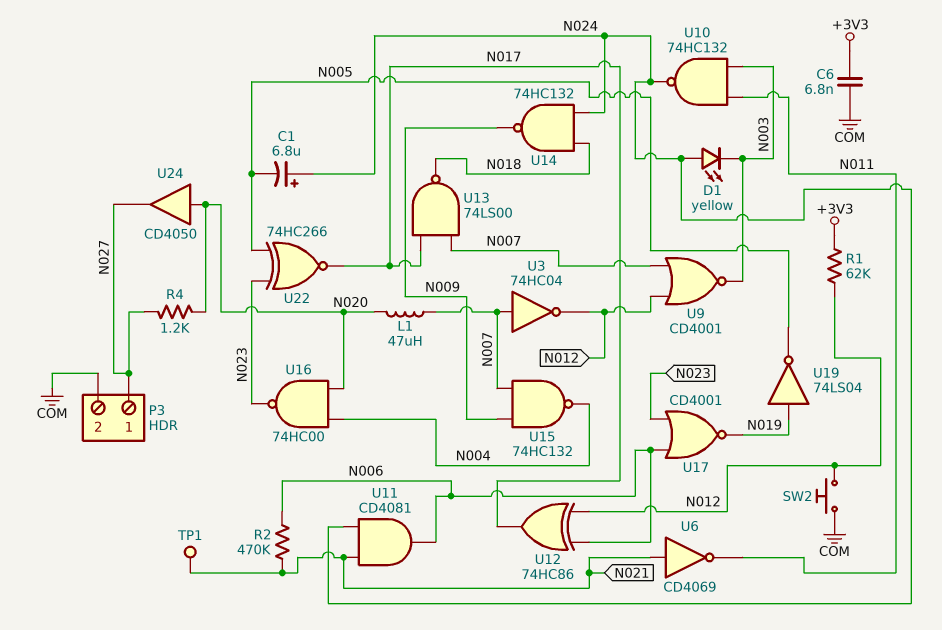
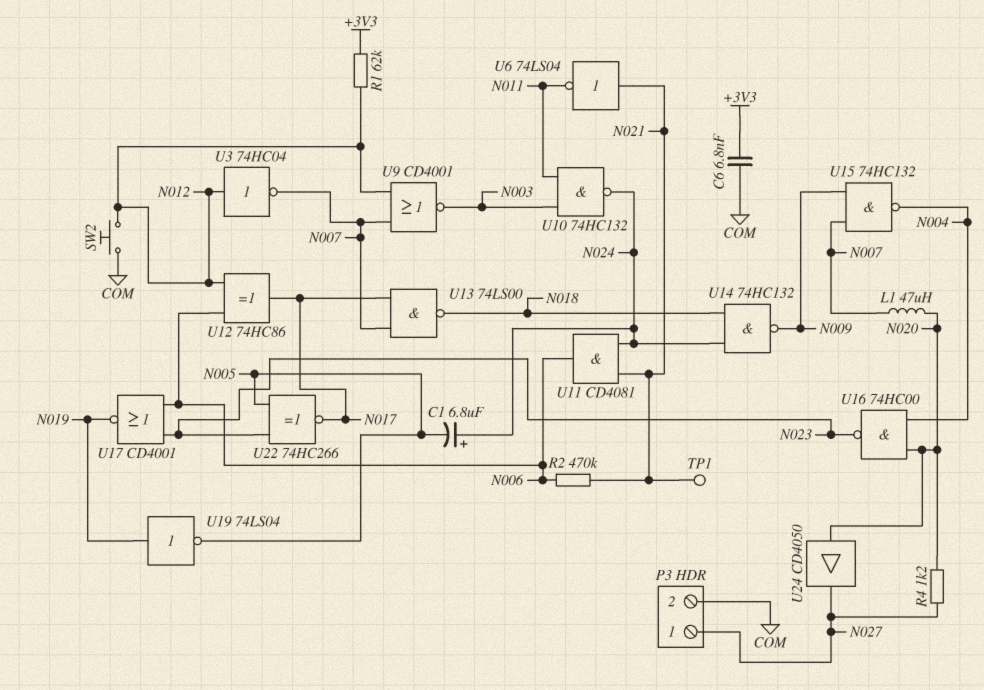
D1: LED yellow (A N024, K N003) -> none
U3: NOT 74HC04 (in N007, out N012) -> NOT 74HC04 (in N012, out N007)
U6: NOT CD4069 (in N021, out N011) -> NOT 74LS04 (in N021, out N011)

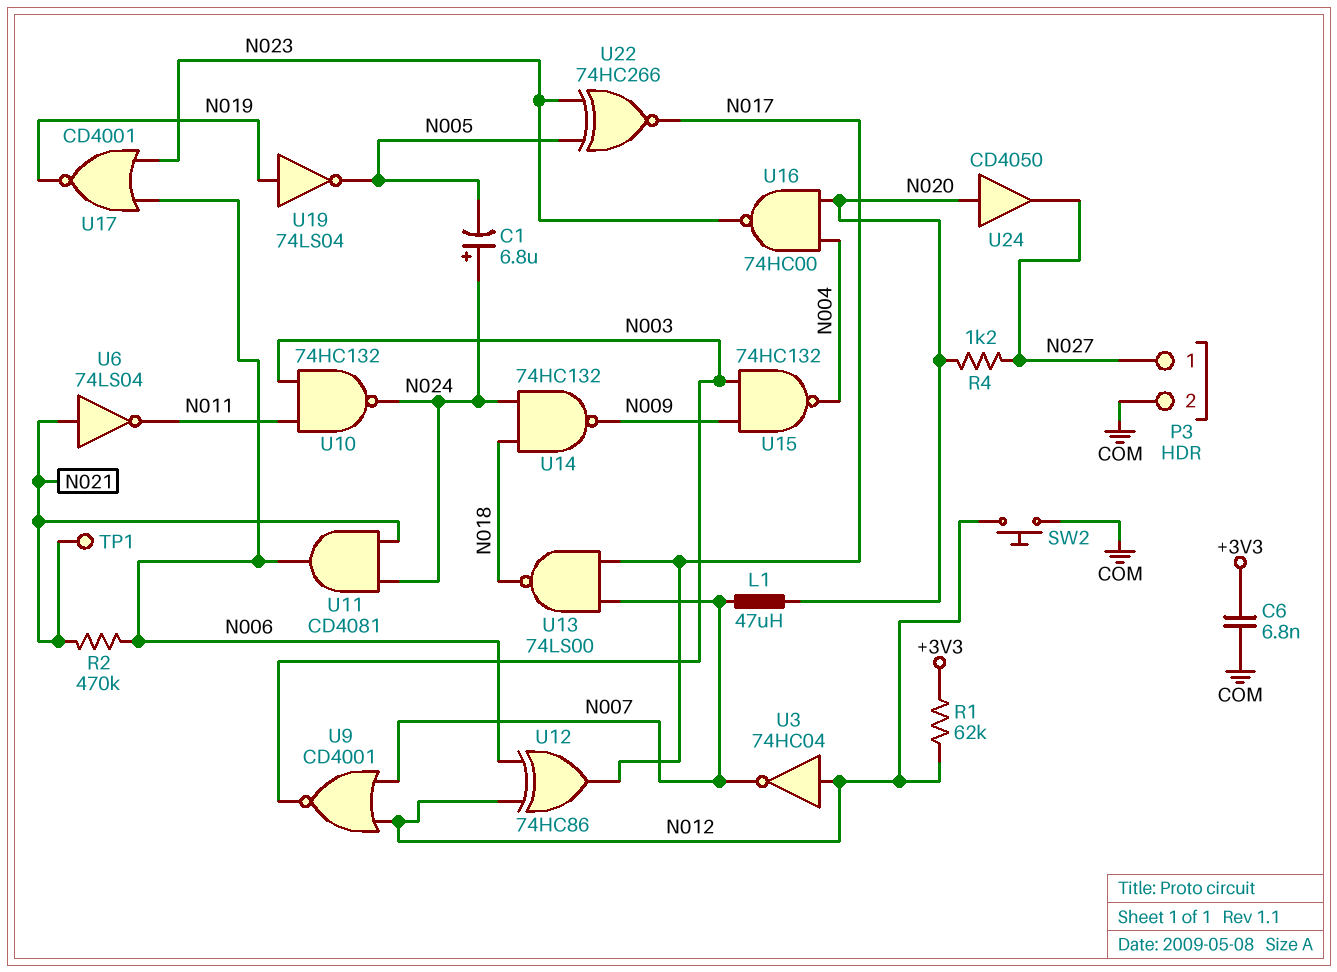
U15: NAND 74HC132 (in N007, in N009, out N004) -> NAND 74HC132 (in N003, in N009, out N004)

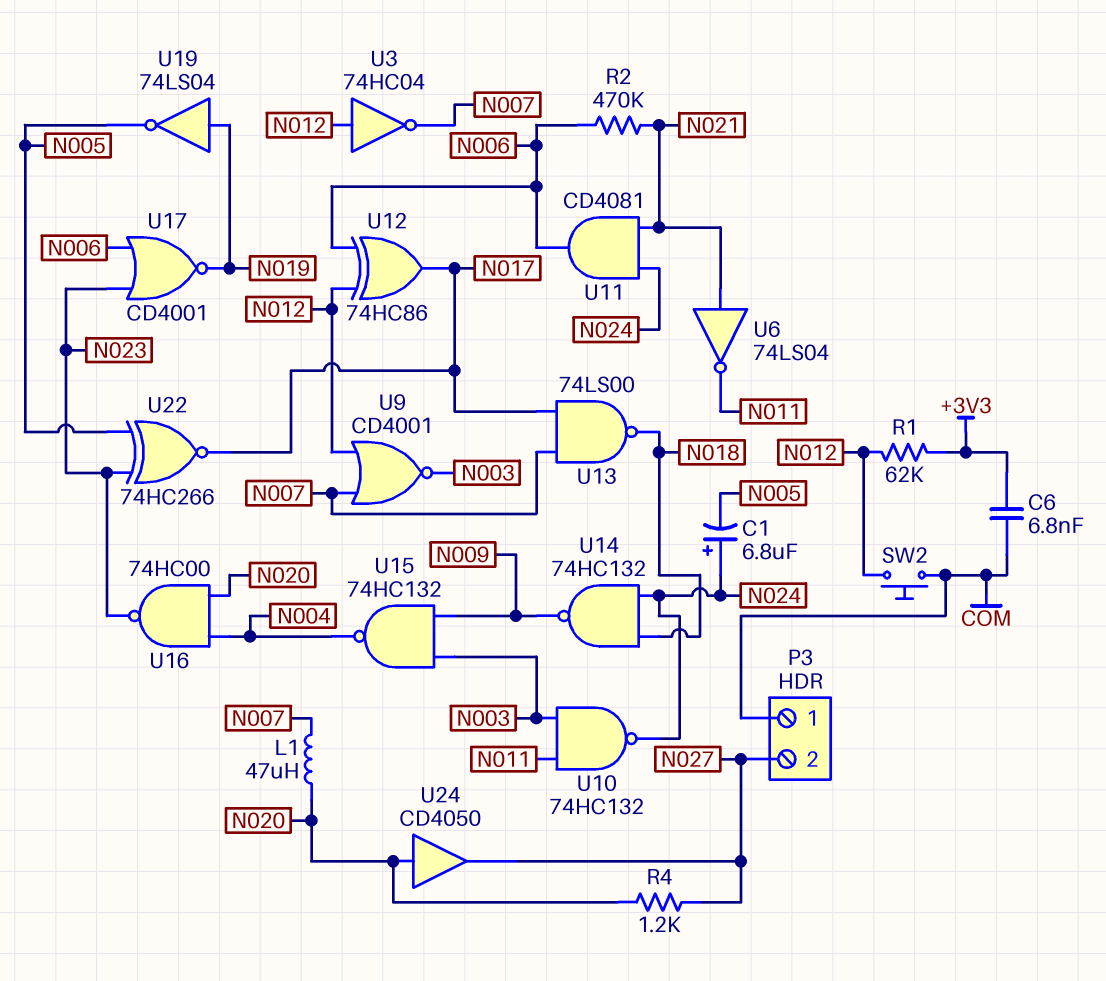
P3 pin 1: N027 -> COM
P3 pin 2: COM -> N027
TP1: test point (N021) -> none

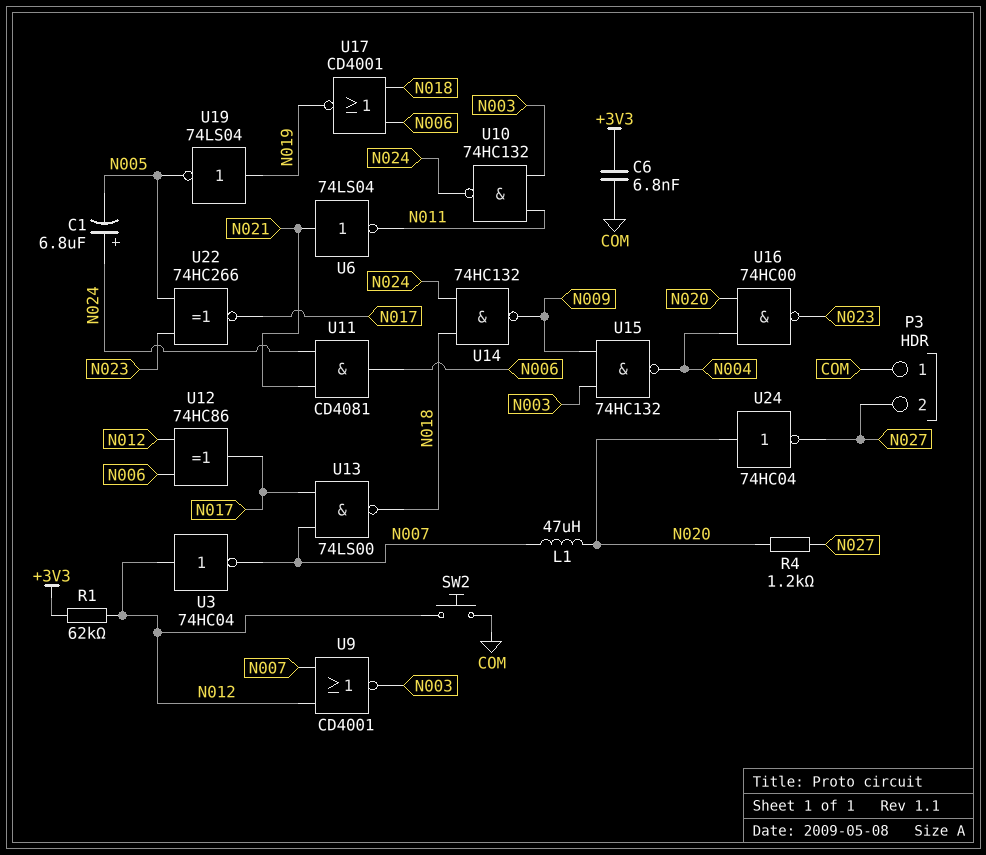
R2: 470k (N006, N021) -> none
U17: NOR CD4001 (in N006, in N023, out N019) -> NOR CD4001 (in N006, in N018, out N019)
U24: buffer CD4050 (in N020, out N027) -> NOT 74HC04 (in N020, out N027)

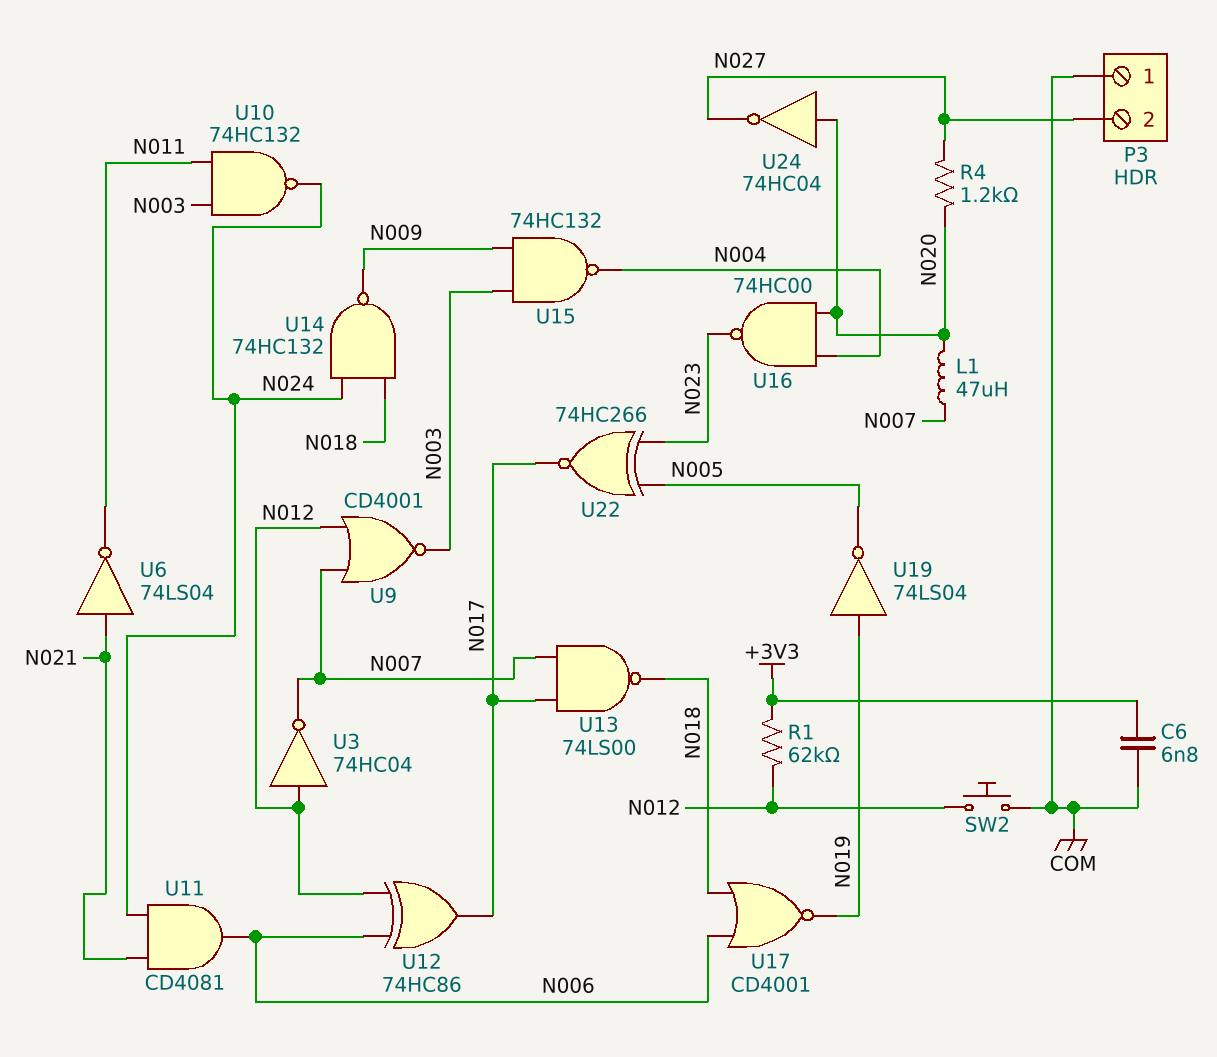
C1: 6.8uF (plus N024, minus N005) -> none

